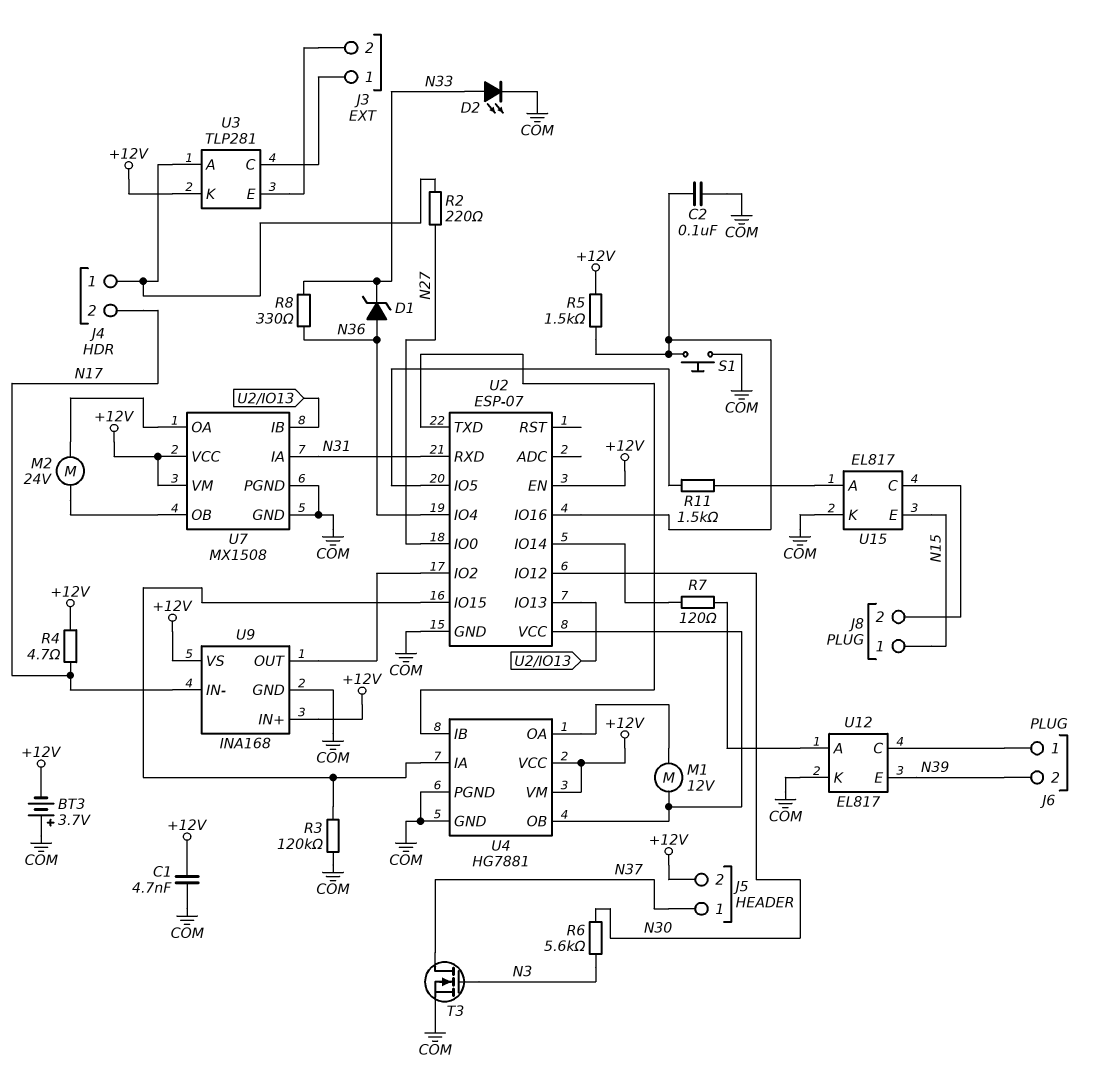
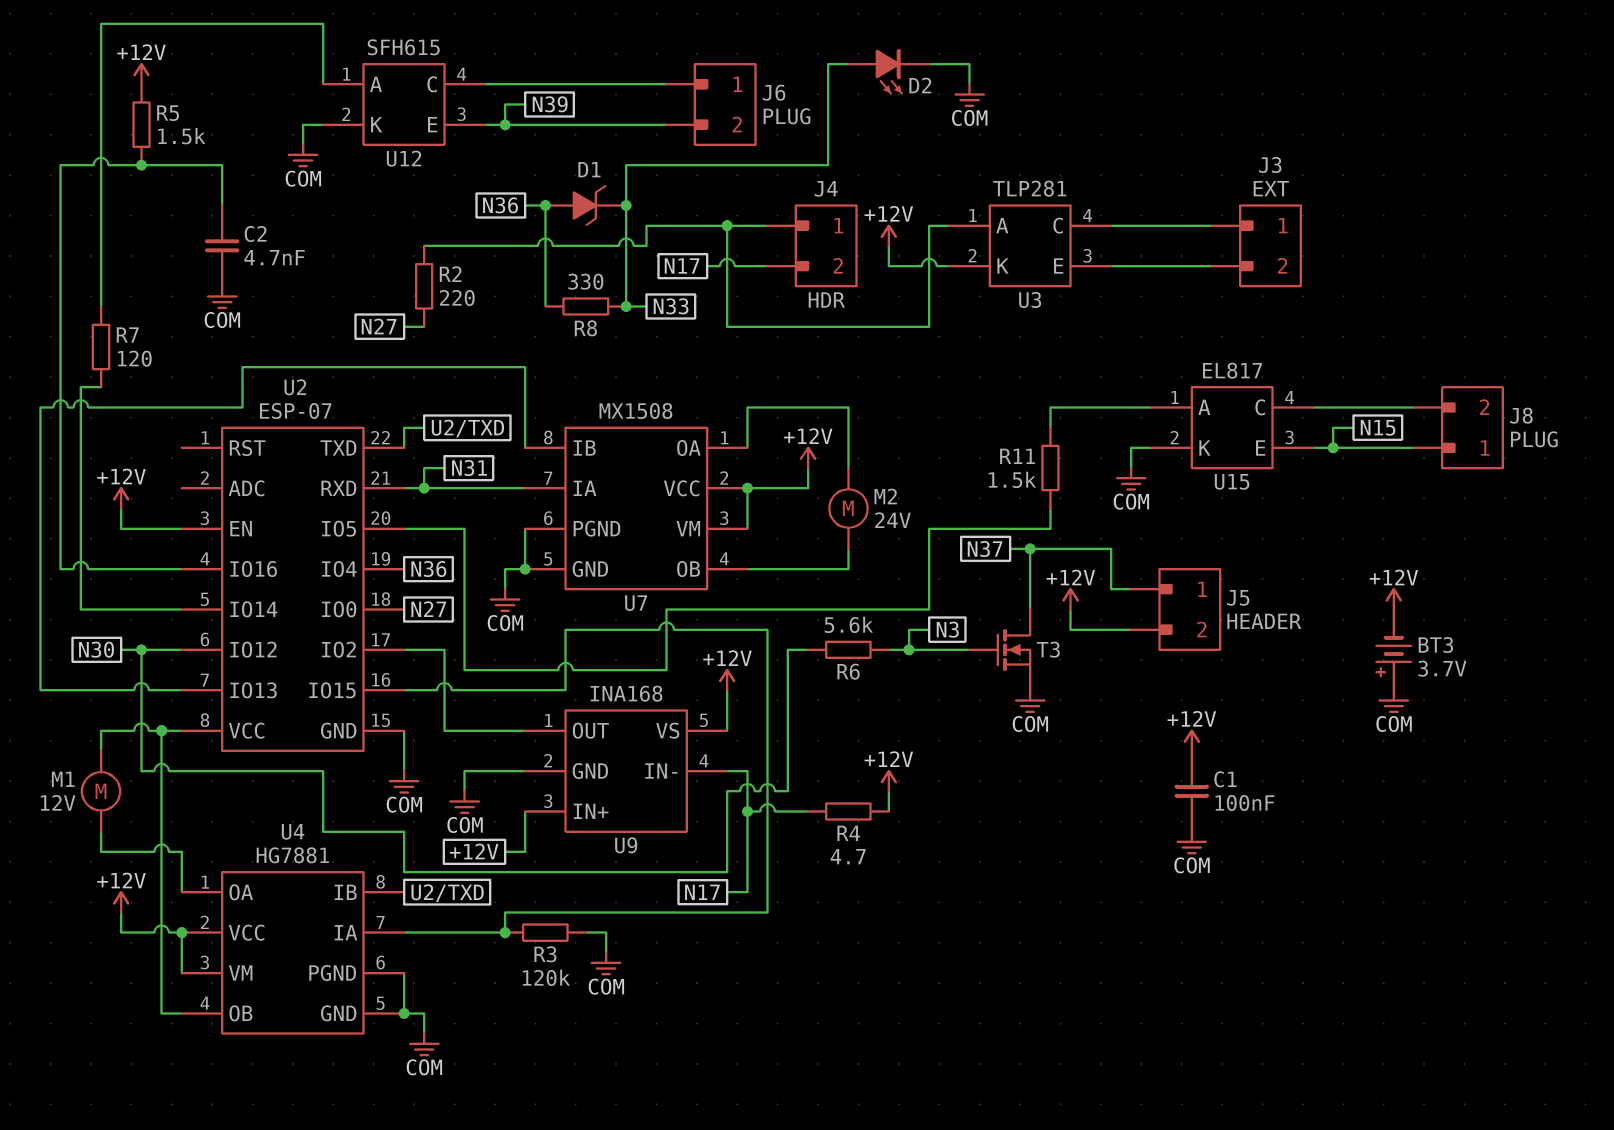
C1: 4.7nF (+12V, COM) -> 100nF (+12V, COM)
C2: 100nF (COM, U2/IO16) -> 4.7nF (COM, U2/IO16)
S1: button (COM, U2/IO16) -> none
U12: EL817 -> SFH615

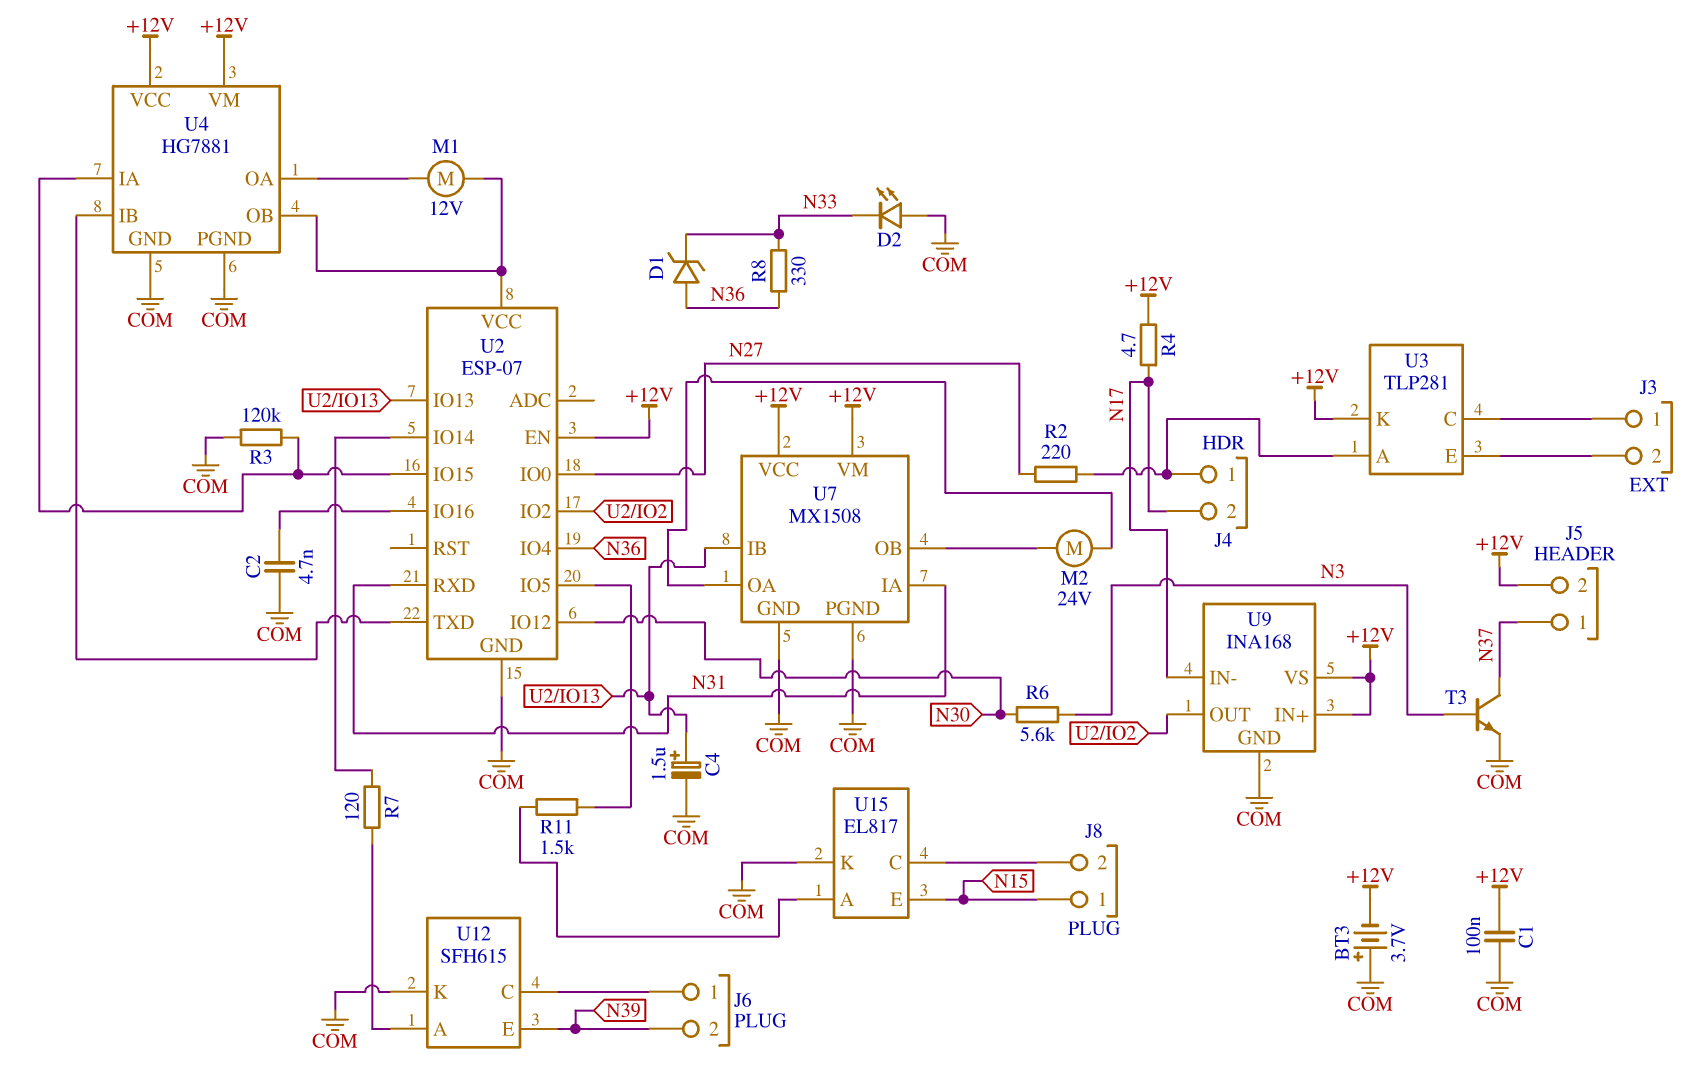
C4: none -> 1.5uF (plus U2/IO13, minus COM)
D2: LED (A N33, K COM) -> LED (A COM, K N33)
R5: 1.5k (+12V, U2/IO16) -> none
T3: NMOS (G N3, D N37, S COM) -> NPN (B N3, C N37, E COM)

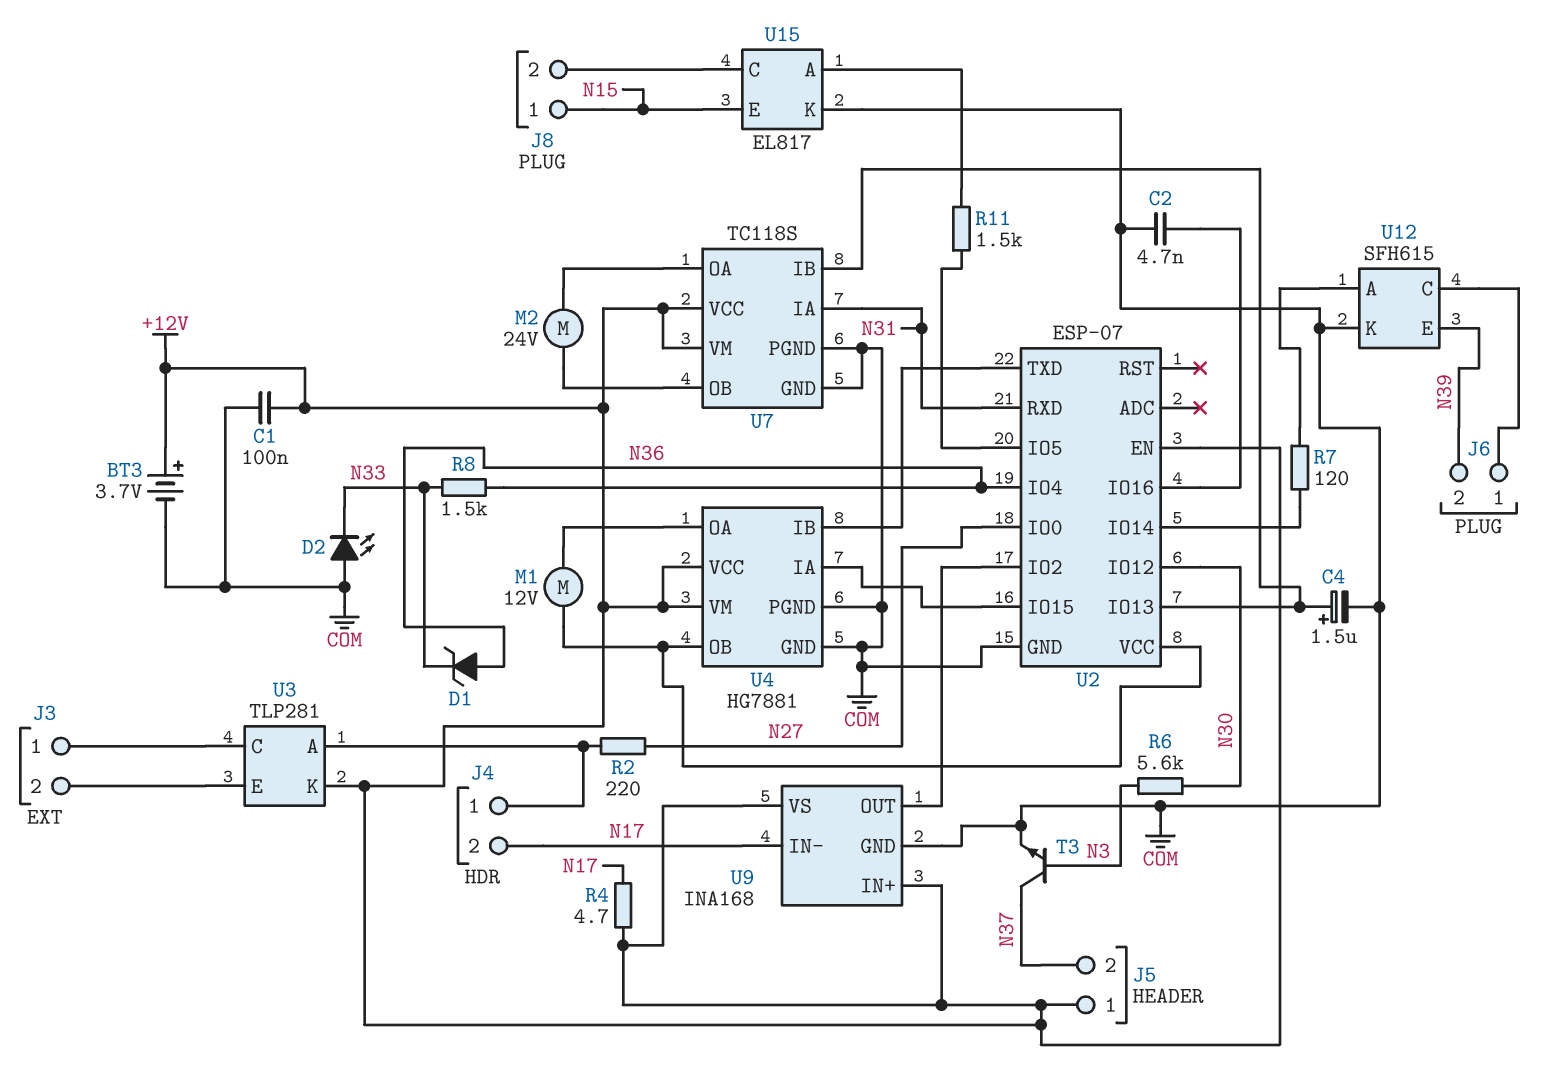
BT3: 3.7V (plus COM, minus +12V) -> 3.7V (plus +12V, minus COM)
J5 pin 1: N37 -> +12V
J5 pin 2: +12V -> N37
R3: 120k (COM, U2/IO15) -> none
R8: 330 (N33, N36) -> 1.5k (N33, N36)
U7: MX1508 -> TC118S

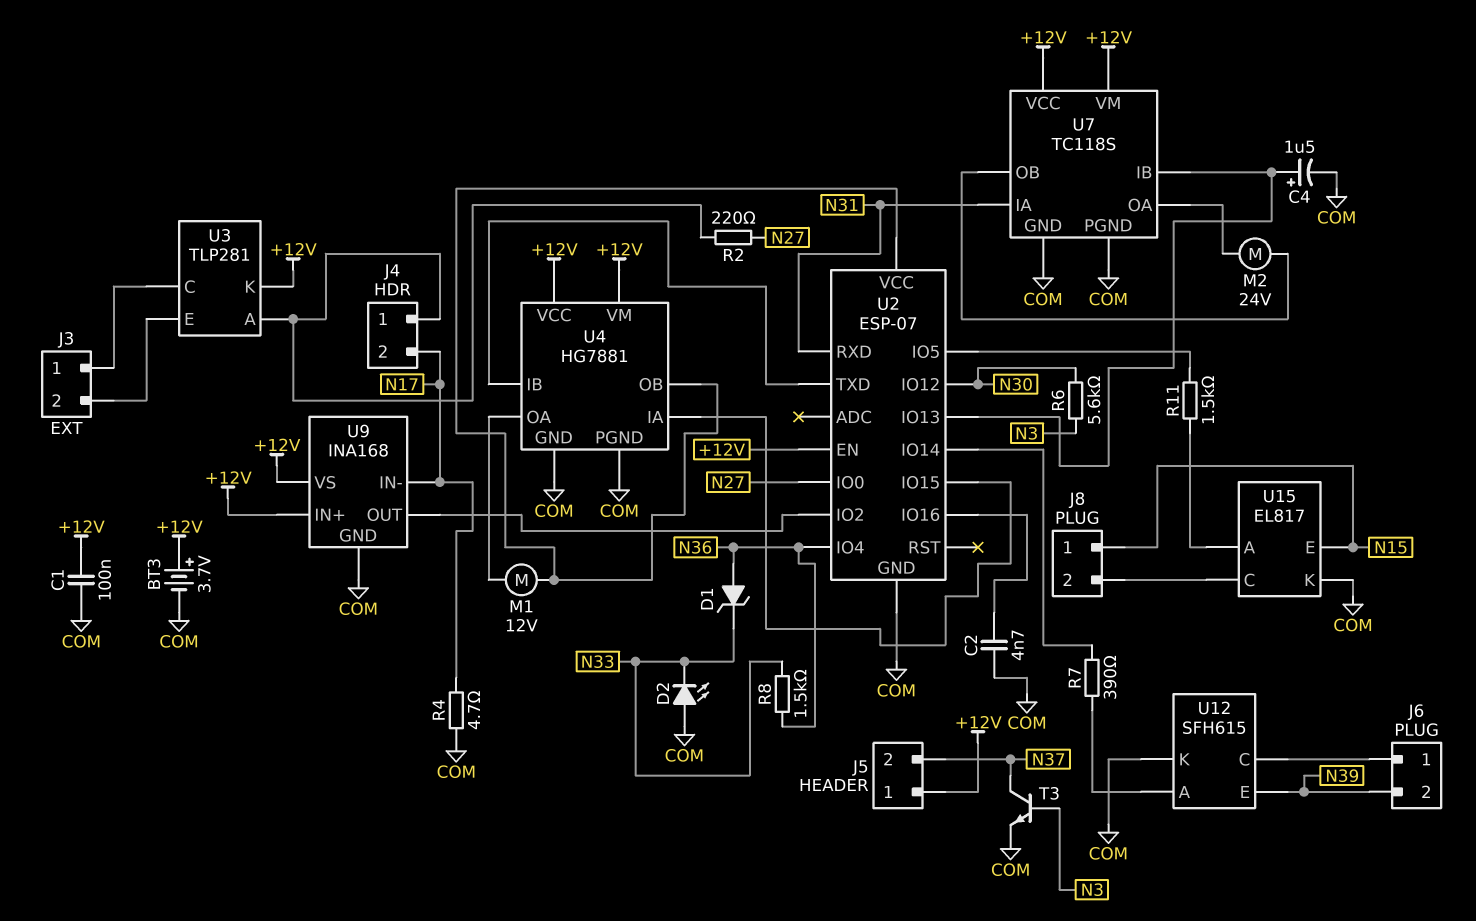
R4: 4.7 (+12V, N17) -> 4.7 (COM, N17)
R7: 120 (U2/IO14, U12/A) -> 390 (U2/IO14, U12/A)

